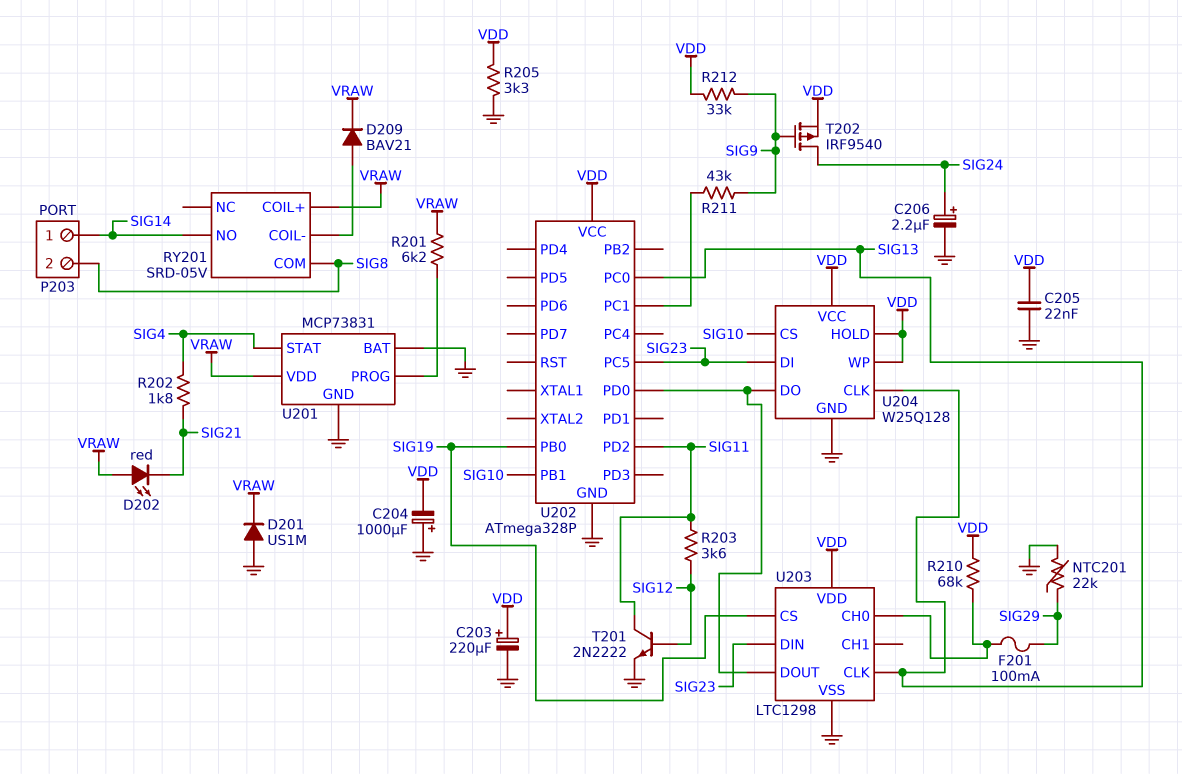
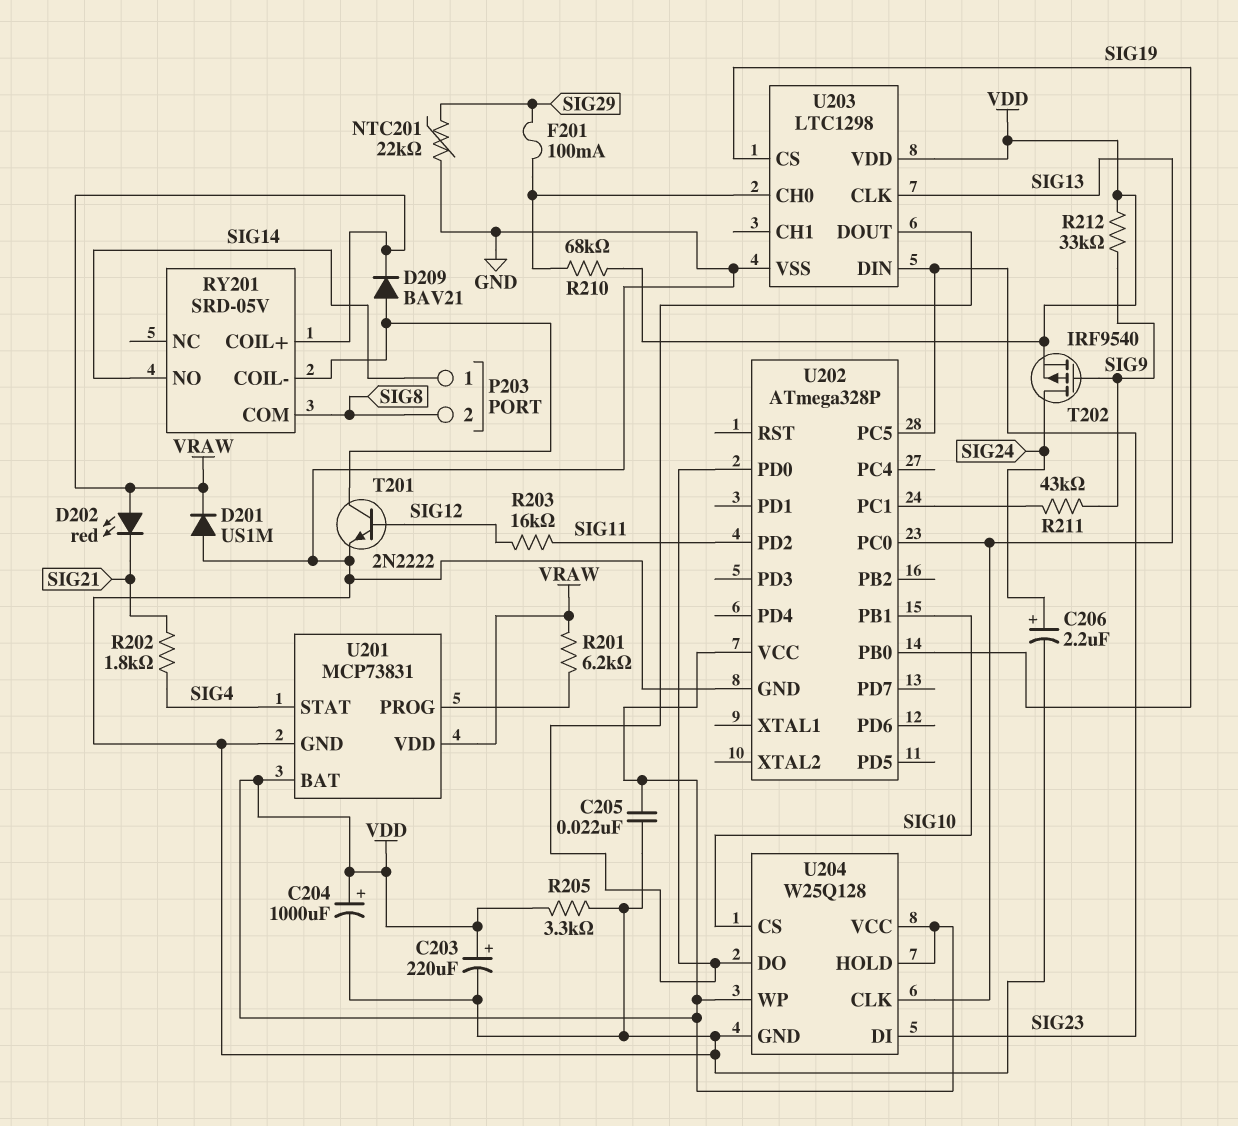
C204: 1000uF (plus GND, minus VDD) -> 1000uF (plus VDD, minus GND)
R203: 3.6k (SIG11, SIG12) -> 16k (SIG11, SIG12)
T201: NPN 2N2222 (B SIG12, C SIG11, E GND) -> NPN 2N2222 (B SIG12, C RY201/COIL-, E GND)
U201 pin BAT: GND -> VDD

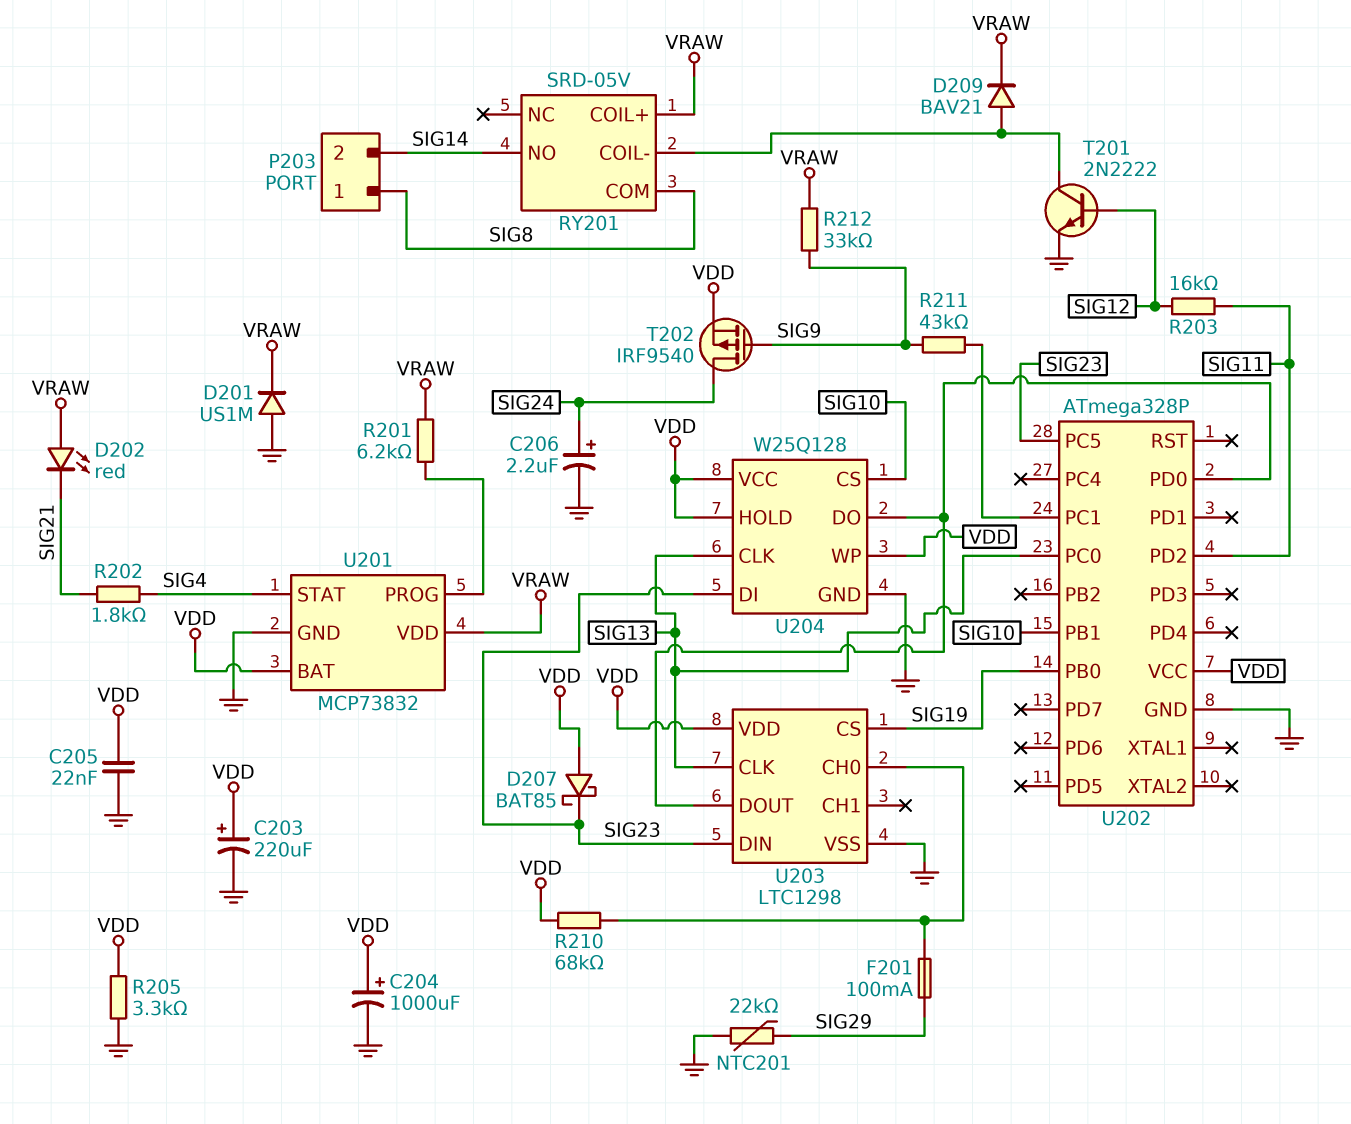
D207: none -> schottky BAT85 (A VDD, K SIG23)
P203 pin 1: SIG14 -> SIG8
P203 pin 2: SIG8 -> SIG14
R212: 33k (SIG9, VDD) -> 33k (SIG9, VRAW)
U201: MCP73831 -> MCP73832

